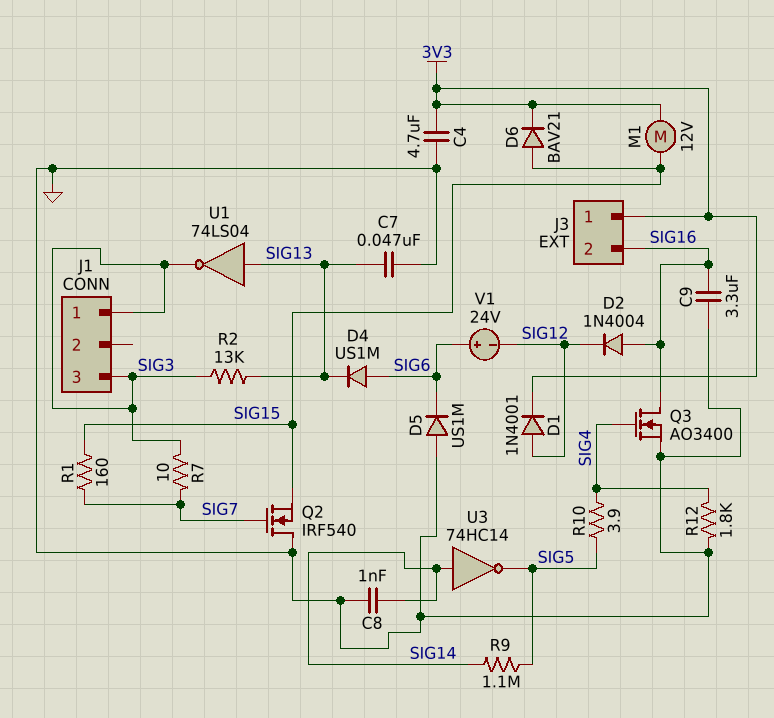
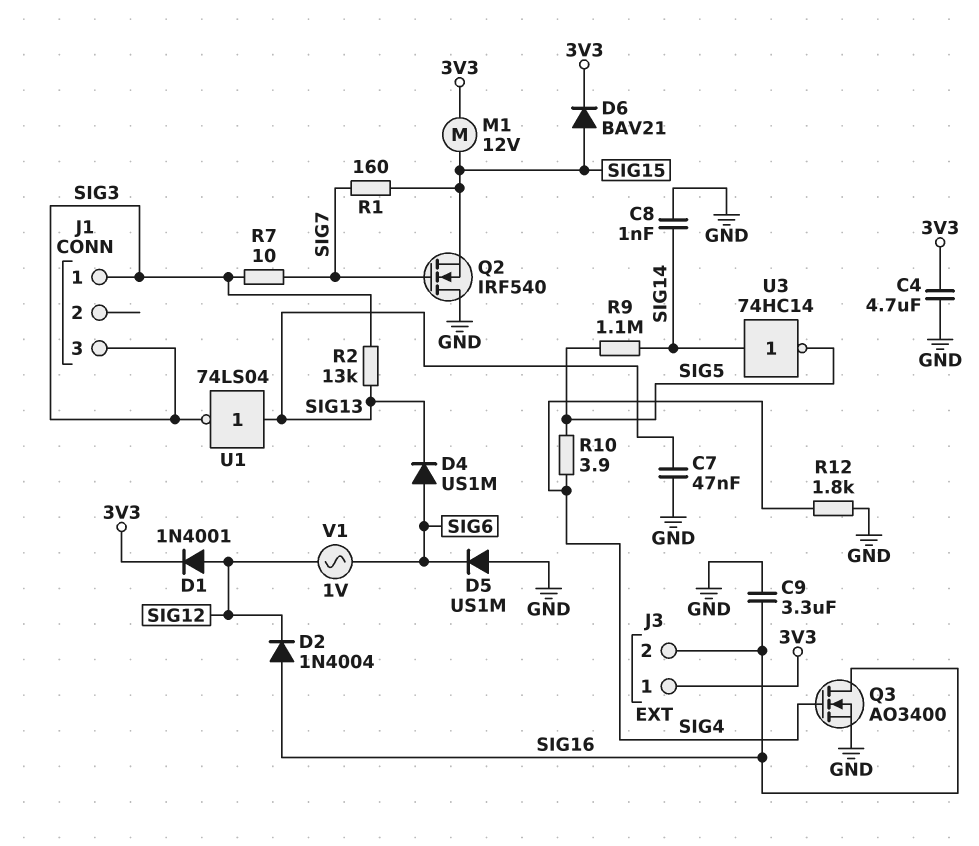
V1: 24V (plus SIG6, minus SIG12) -> AC 1V (SIG6, SIG12)

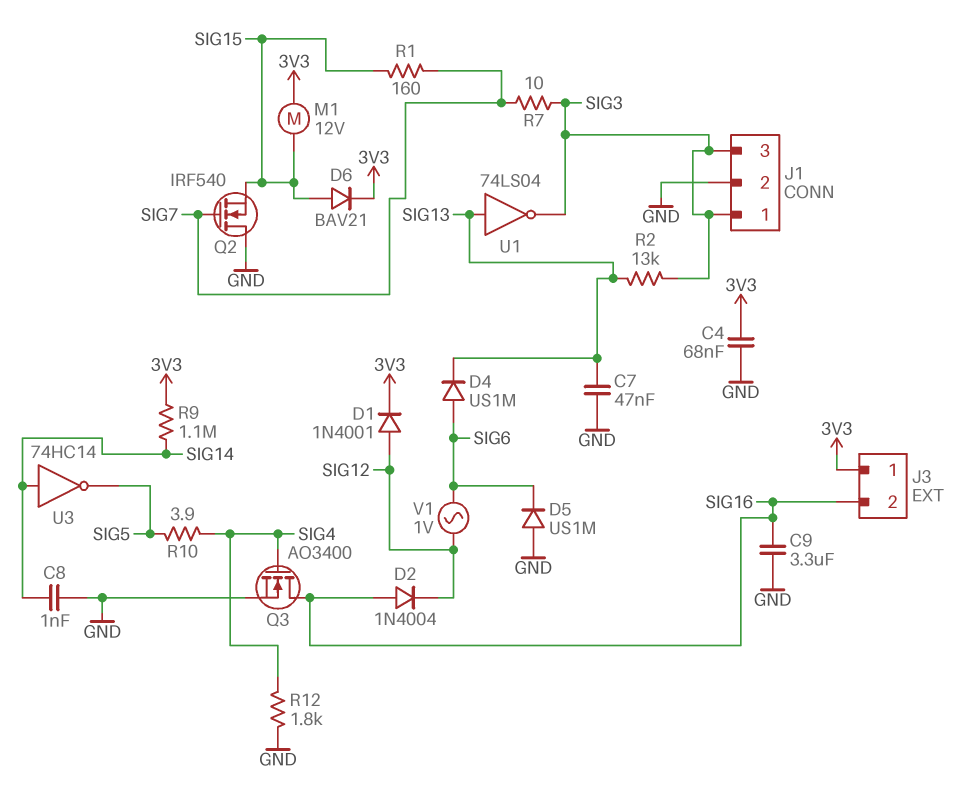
C4: 4.7uF (3V3, GND) -> 68nF (3V3, GND)
J1 pin 2: none -> GND
R9: 1.1M (SIG5, SIG14) -> 1.1M (3V3, SIG14)

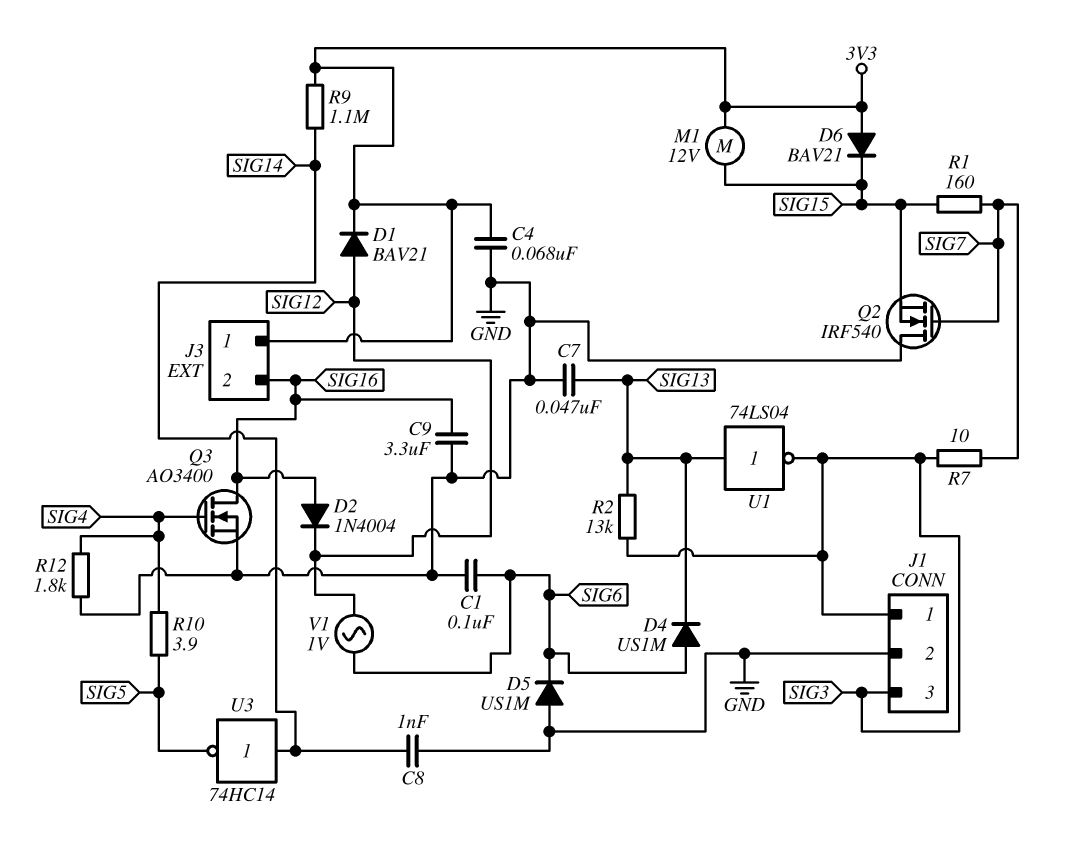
C1: none -> 100nF (GND, SIG6)
D1: diode 1N4001 (A SIG12, K 3V3) -> diode BAV21 (A SIG12, K 3V3)
D6: diode BAV21 (A SIG15, K 3V3) -> diode BAV21 (A 3V3, K SIG15)

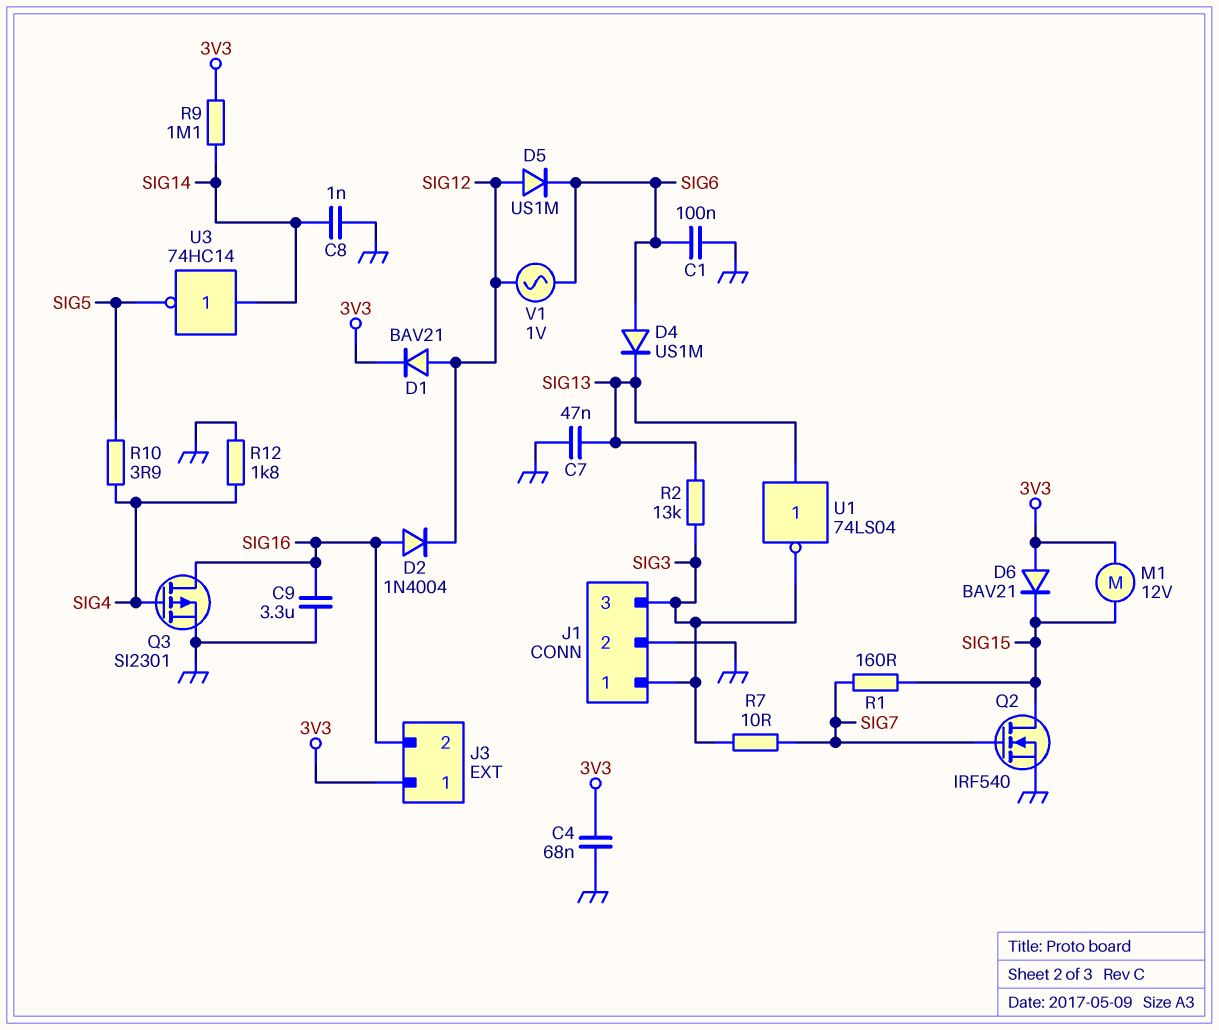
D5: diode US1M (A GND, K SIG6) -> diode US1M (A SIG12, K SIG6)
Q2: NMOS IRF540 (G SIG7, D GND, S SIG15) -> NMOS IRF540 (G SIG7, D SIG15, S GND)
Q3: NMOS AO3400 (G SIG4, D SIG16, S GND) -> PMOS SI2301 (G SIG4, D SIG16, S GND)

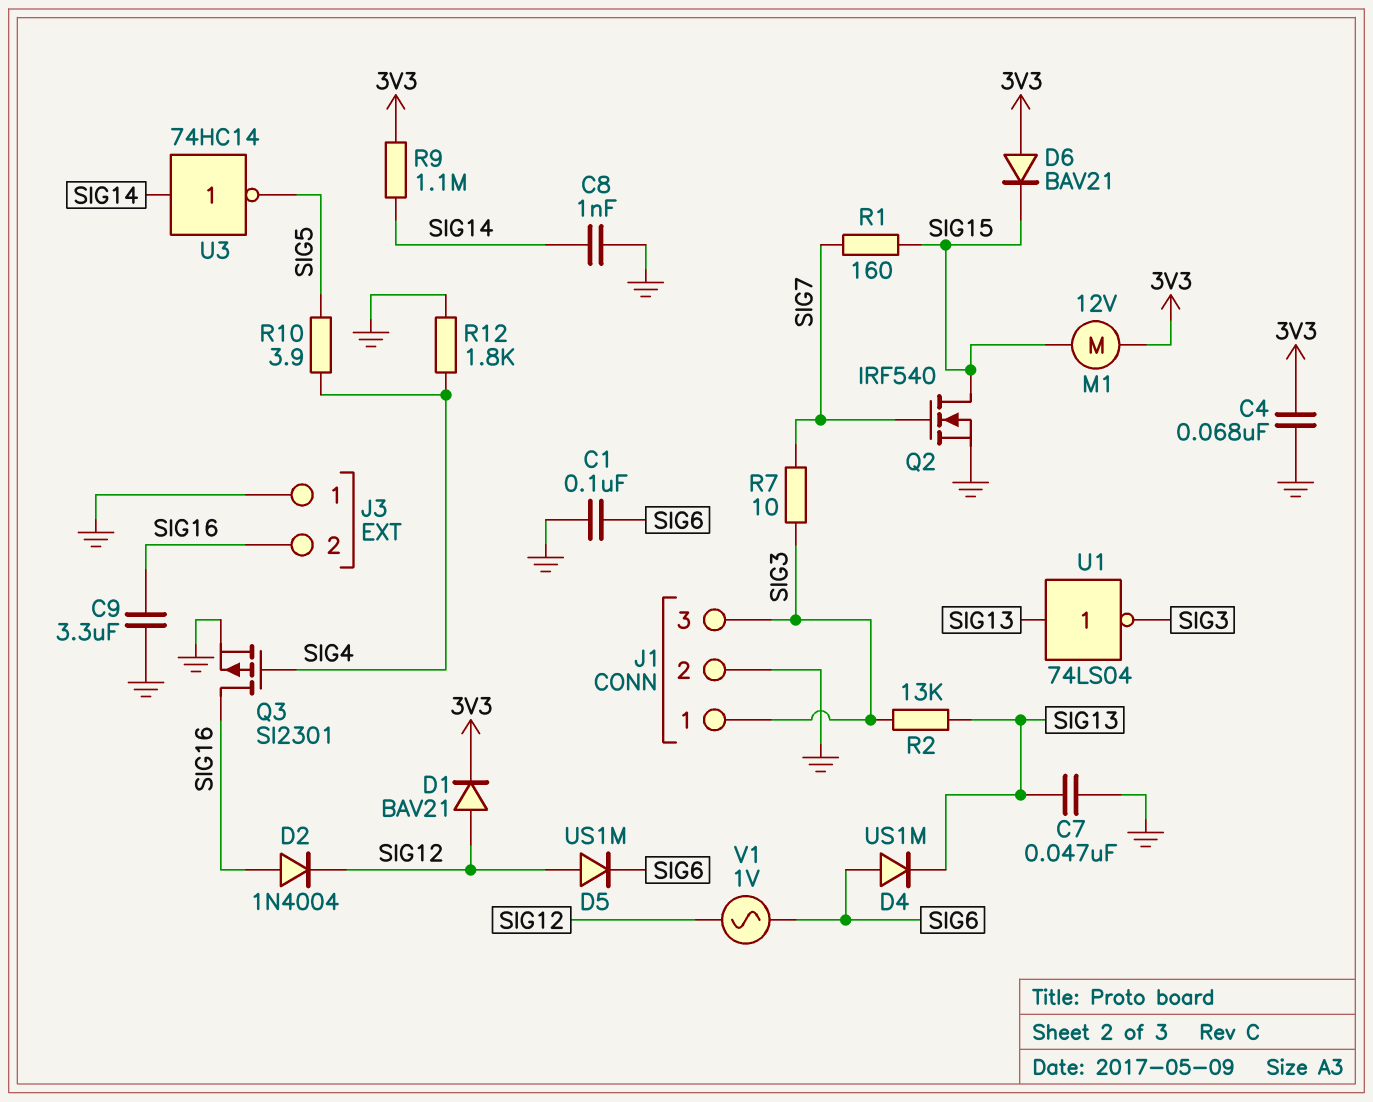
J3 pin 1: 3V3 -> GND

